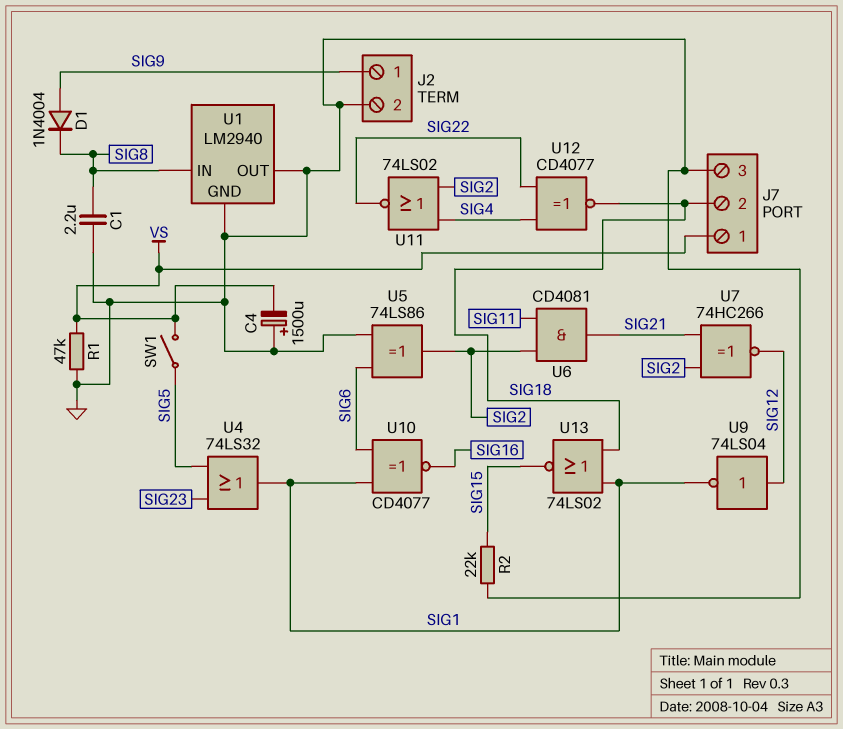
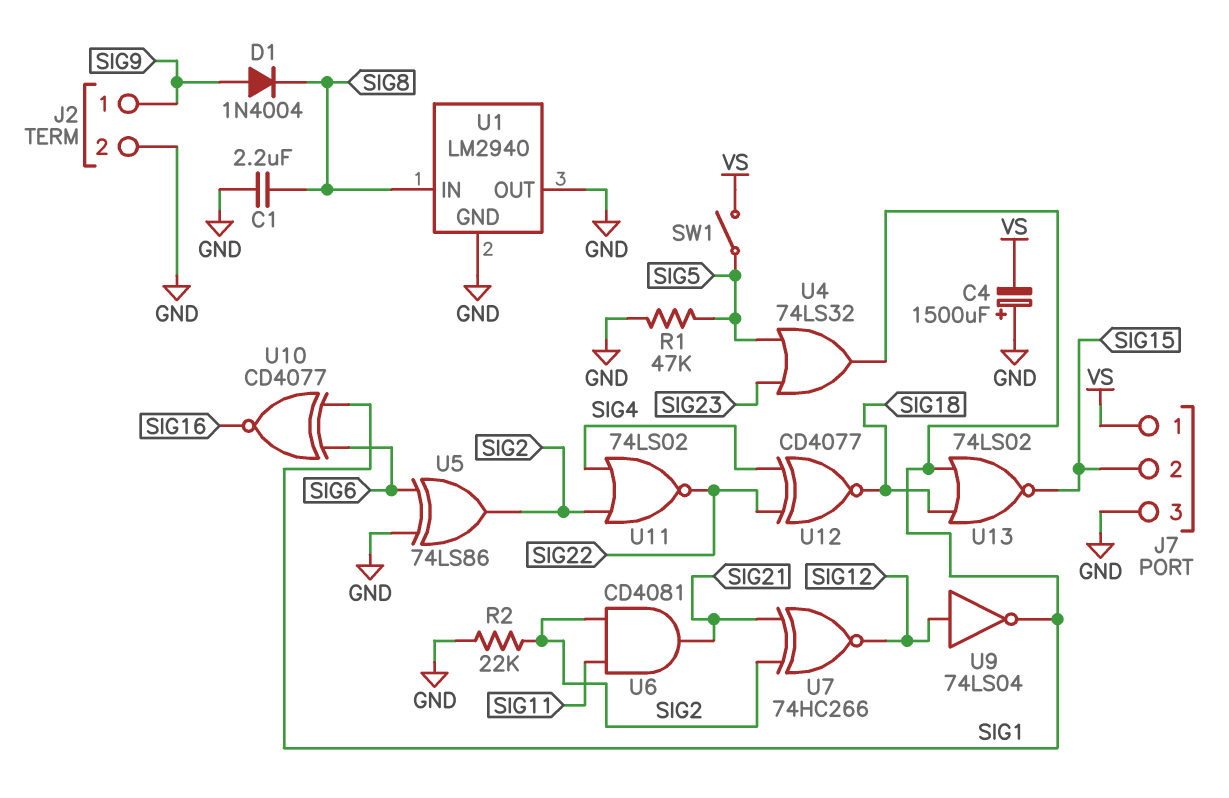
J7 pin 2: SIG18 -> SIG15
R1: 47k (GND, VS) -> 47k (GND, SIG5)
R2: 22k (GND, SIG15) -> 22k (GND, SIG2)

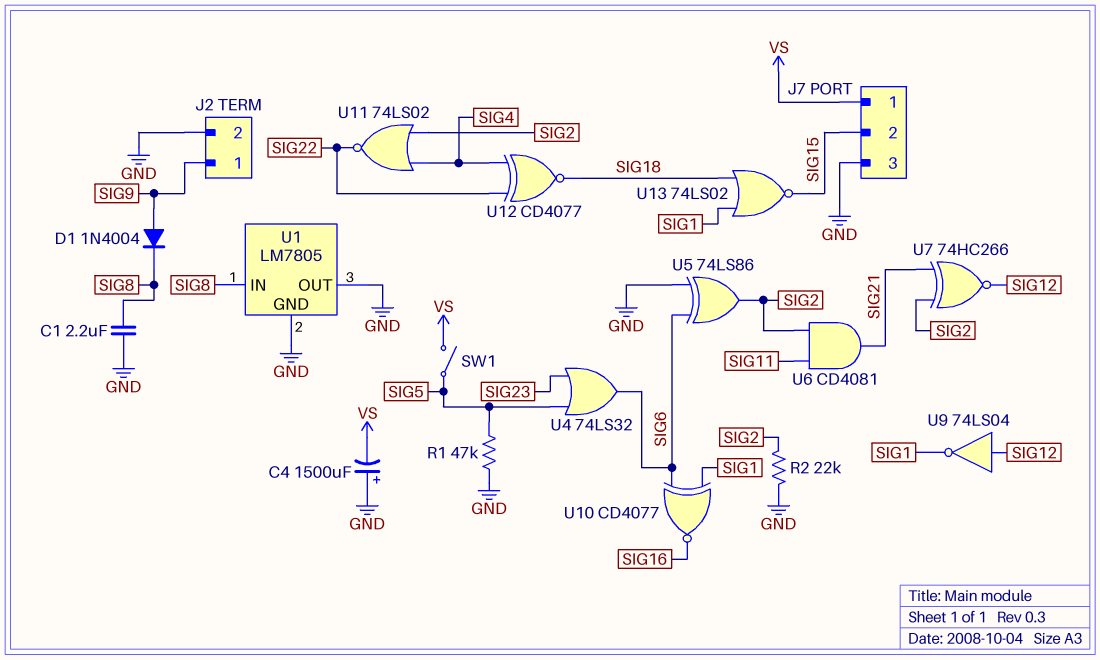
U1: LM2940 -> LM7805
U4: OR 74LS32 (in SIG5, in SIG23, out SIG1) -> OR 74LS32 (in SIG5, in SIG23, out SIG6)

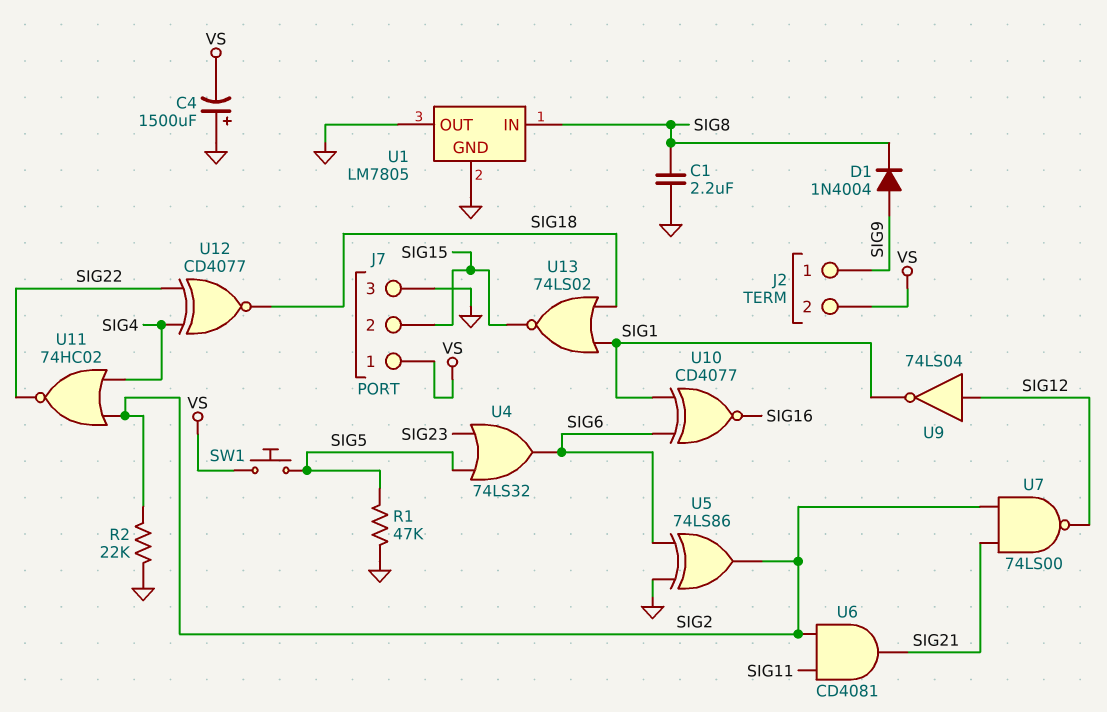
J2 pin 2: GND -> VS
SW1: switch (SIG5, VS) -> button (SIG5, VS)
U7: XNOR 74HC266 (in SIG2, in SIG21, out SIG12) -> NAND 74LS00 (in SIG2, in SIG21, out SIG12)
U11: NOR 74LS02 (in SIG2, in SIG4, out SIG22) -> NOR 74HC02 (in SIG2, in SIG4, out SIG22)

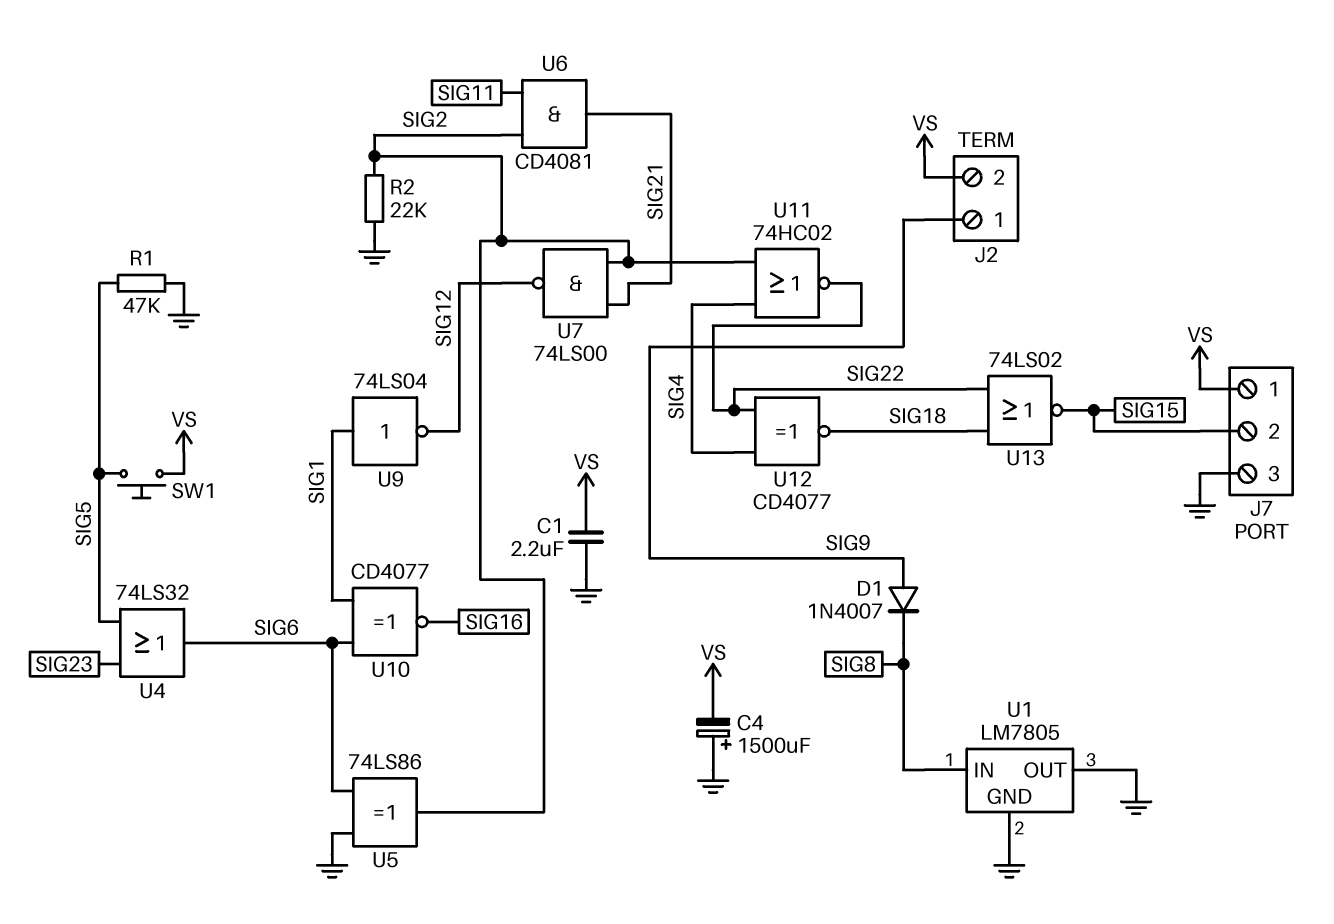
C1: 2.2uF (GND, SIG8) -> 2.2uF (GND, VS)
D1: diode 1N4004 (A SIG9, K SIG8) -> diode 1N4007 (A SIG9, K SIG8)
U9: NOT 74LS04 (in SIG12, out SIG1) -> NOT 74LS04 (in SIG1, out SIG12)
U13: NOR 74LS02 (in SIG1, in SIG18, out SIG15) -> NOR 74LS02 (in SIG18, in SIG22, out SIG15)

